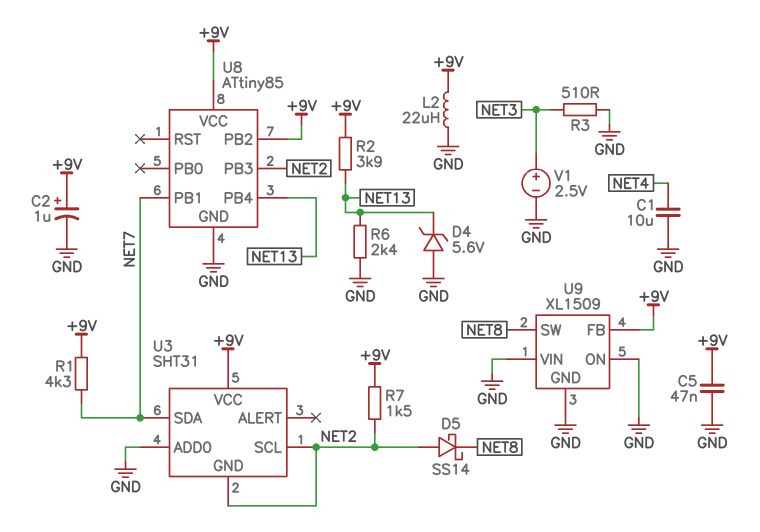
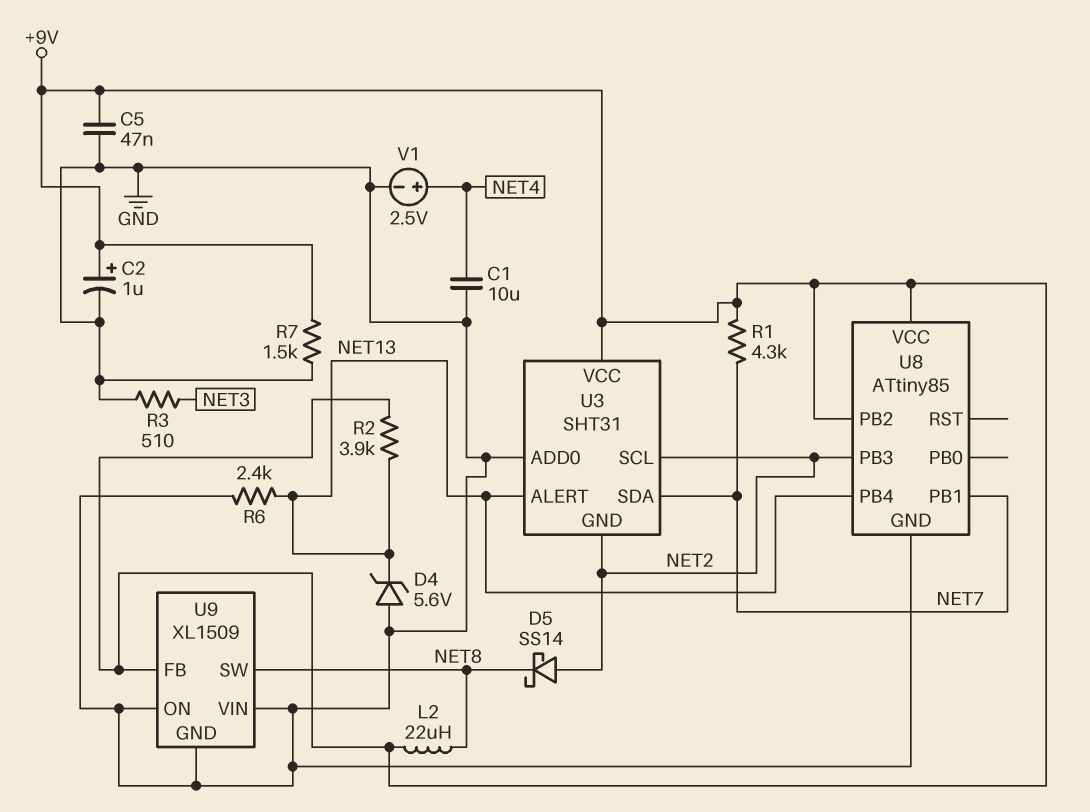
L2: 22uH (+9V, GND) -> 22uH (+9V, NET8)
R7: 1.5k (+9V, NET2) -> 1.5k (+9V, GND)
U3 pin ALERT: none -> NET13
V1: 2.5V (plus NET3, minus GND) -> 2.5V (plus NET4, minus GND)

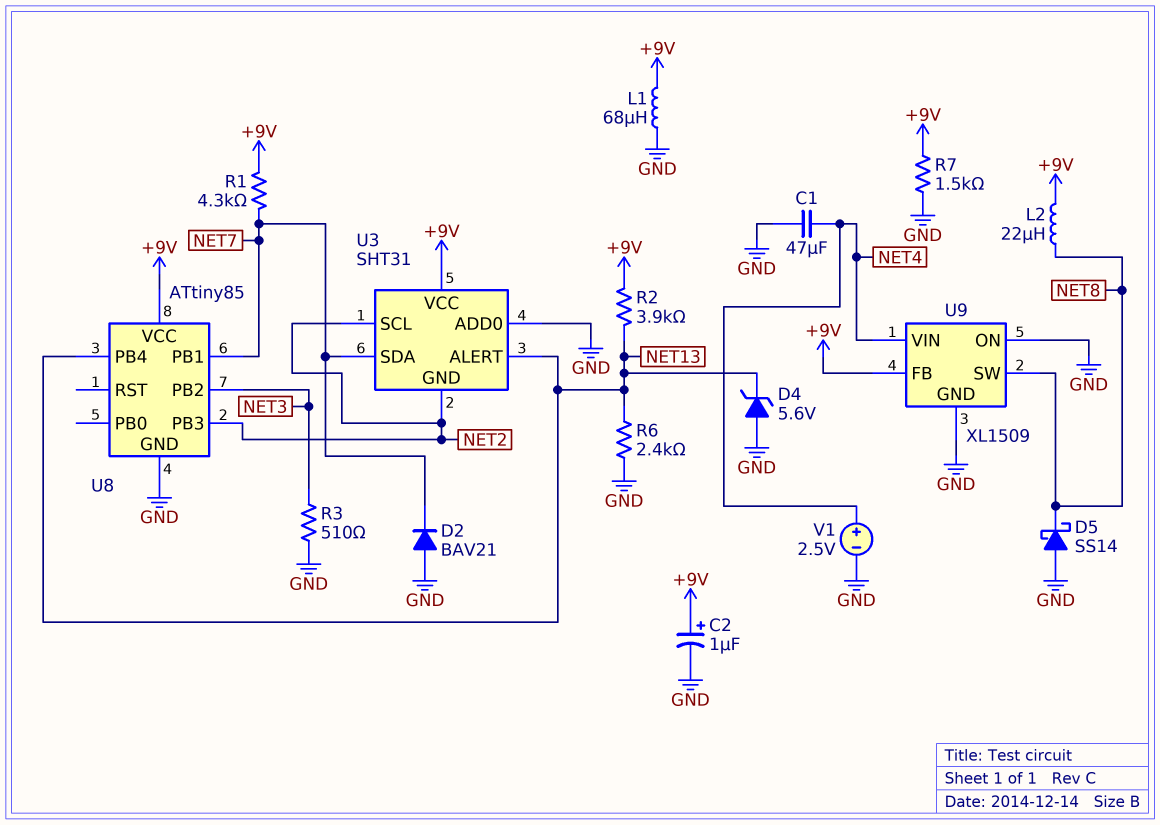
C1: 10uF (GND, NET4) -> 47uF (GND, NET4)
C5: 47nF (+9V, GND) -> none
D2: none -> diode BAV21 (A GND, K NET7)
D5: schottky SS14 (A NET2, K NET8) -> schottky SS14 (A GND, K NET8)
L1: none -> 68uH (+9V, GND)
U8 pin PB2: +9V -> NET3
U9 pin VIN: GND -> NET4

